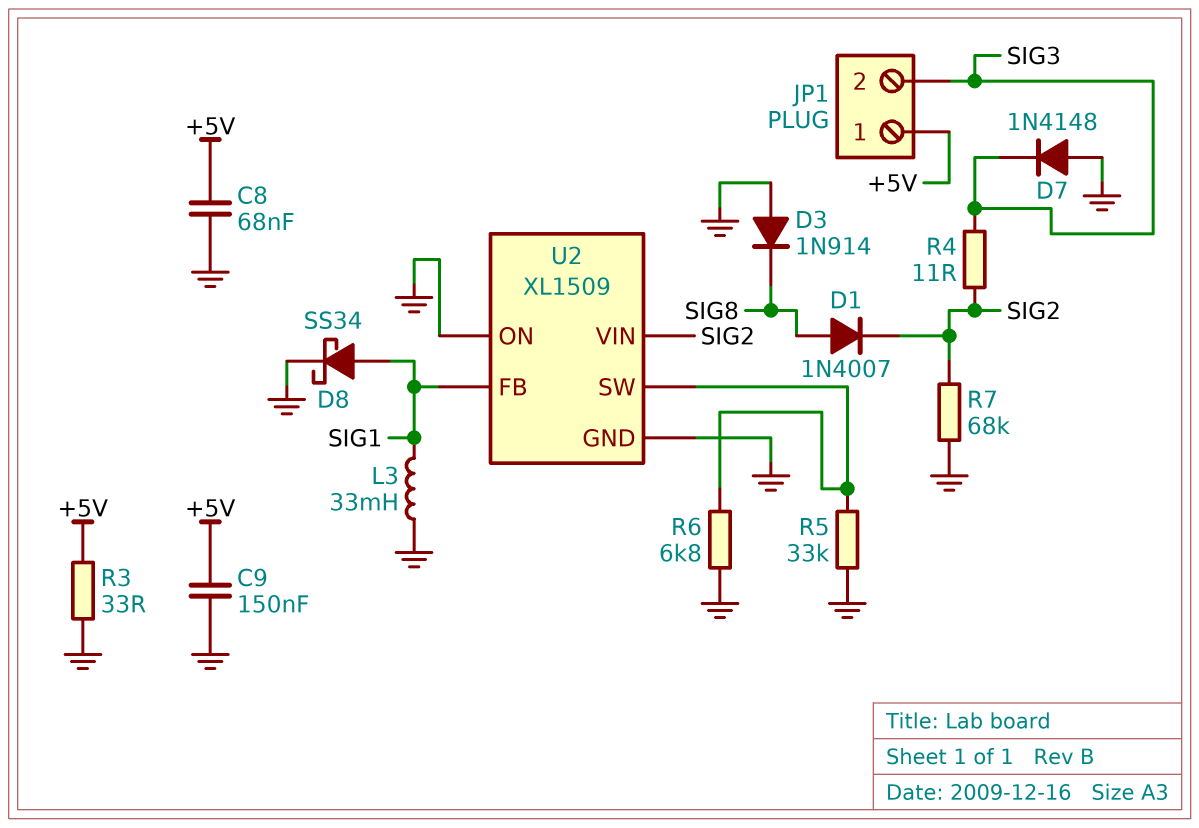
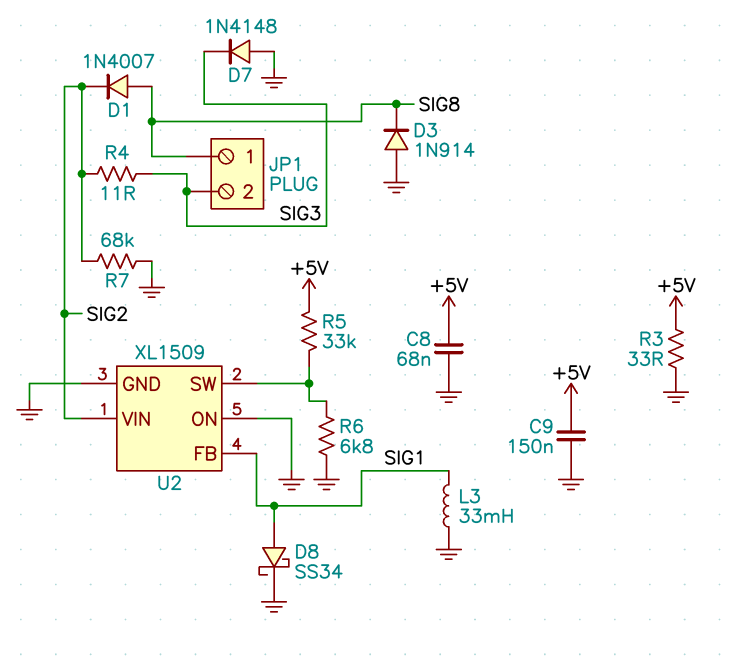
JP1 pin 1: +5V -> SIG8
R5: 33k (GND, U2/SW) -> 33k (+5V, U2/SW)

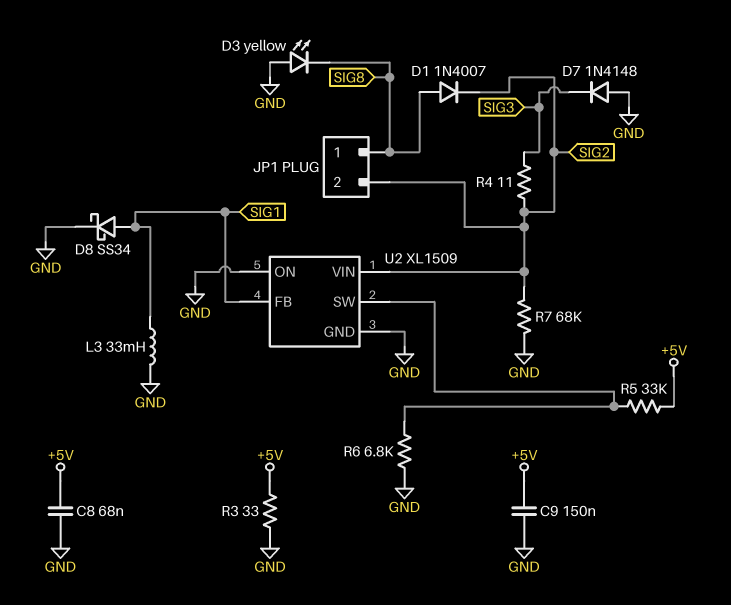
D3: diode 1N914 (A GND, K SIG8) -> LED yellow (A GND, K SIG8)
JP1 pin 2: SIG3 -> SIG2

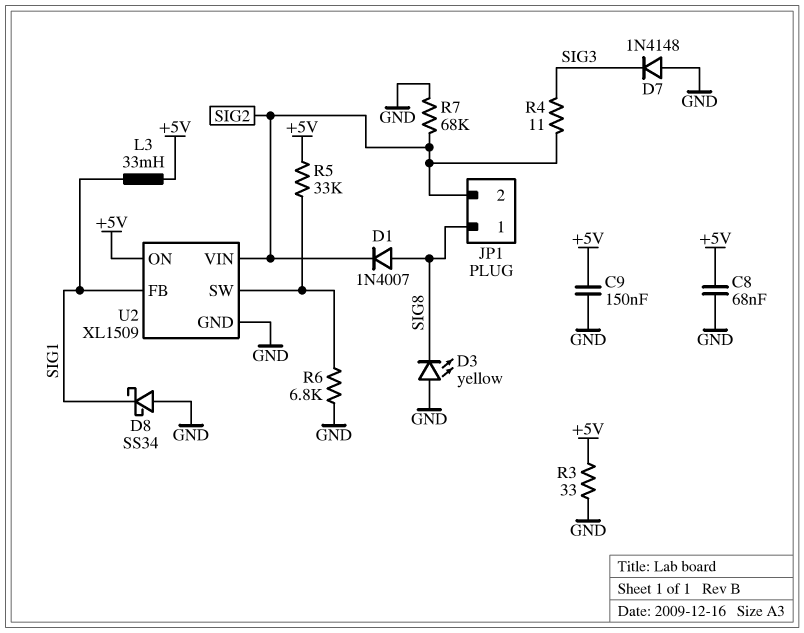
D8: schottky SS34 (A SIG1, K GND) -> schottky SS34 (A GND, K SIG1)
L3: 33mH (GND, SIG1) -> 33mH (+5V, SIG1)
U2 pin ON: GND -> +5V

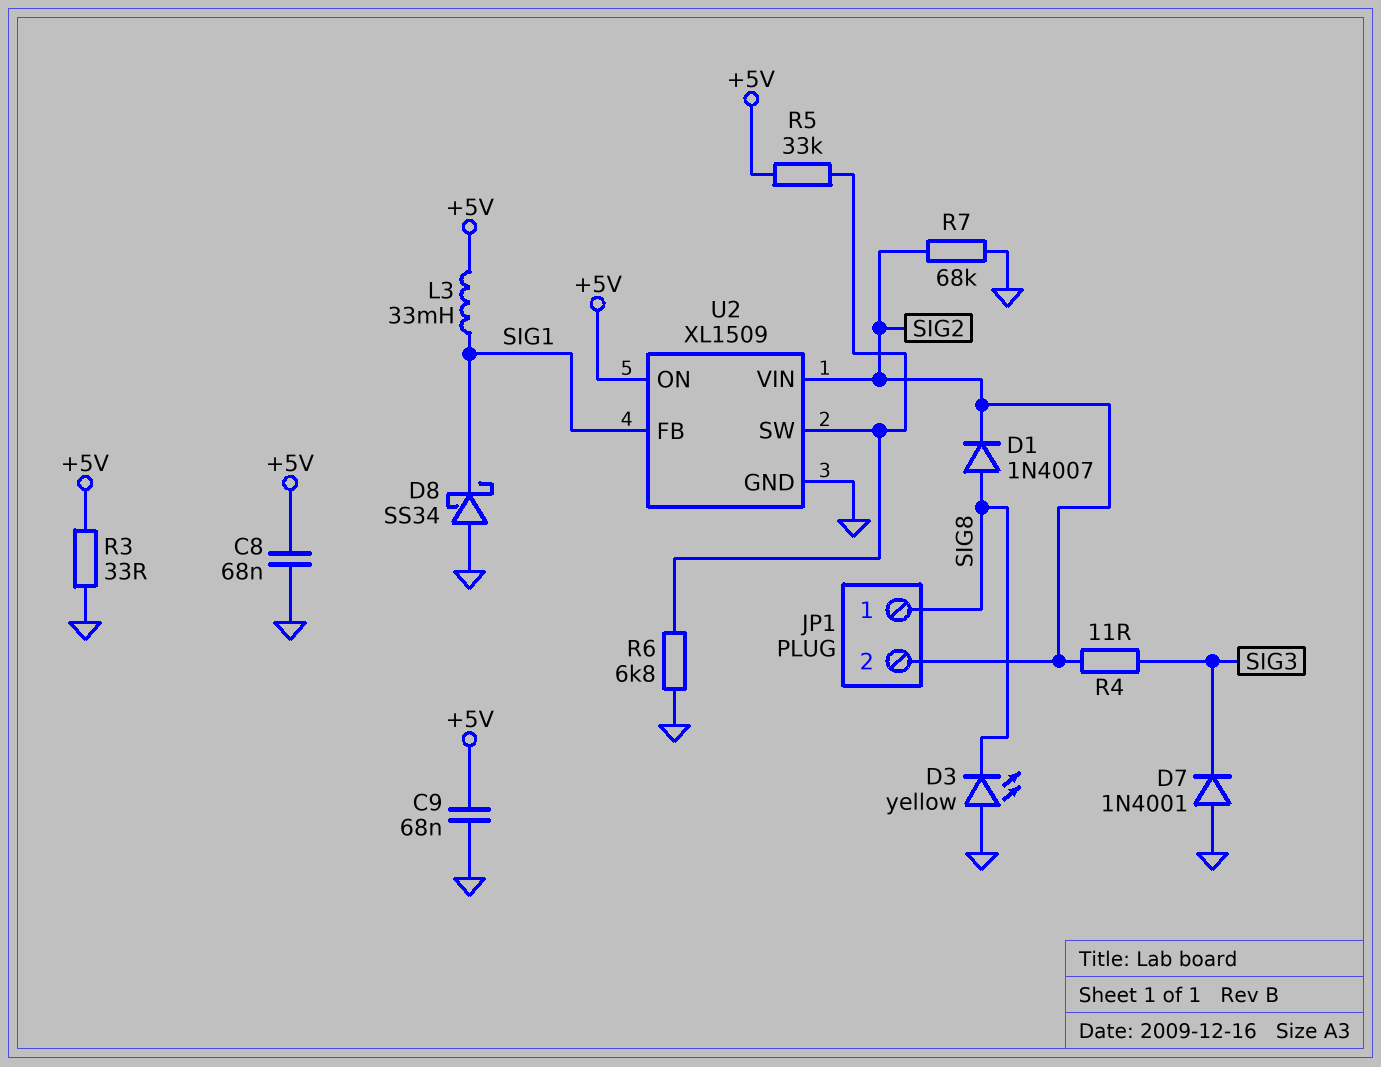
C9: 150nF (+5V, GND) -> 68nF (+5V, GND)
D7: diode 1N4148 (A GND, K SIG3) -> diode 1N4001 (A GND, K SIG3)

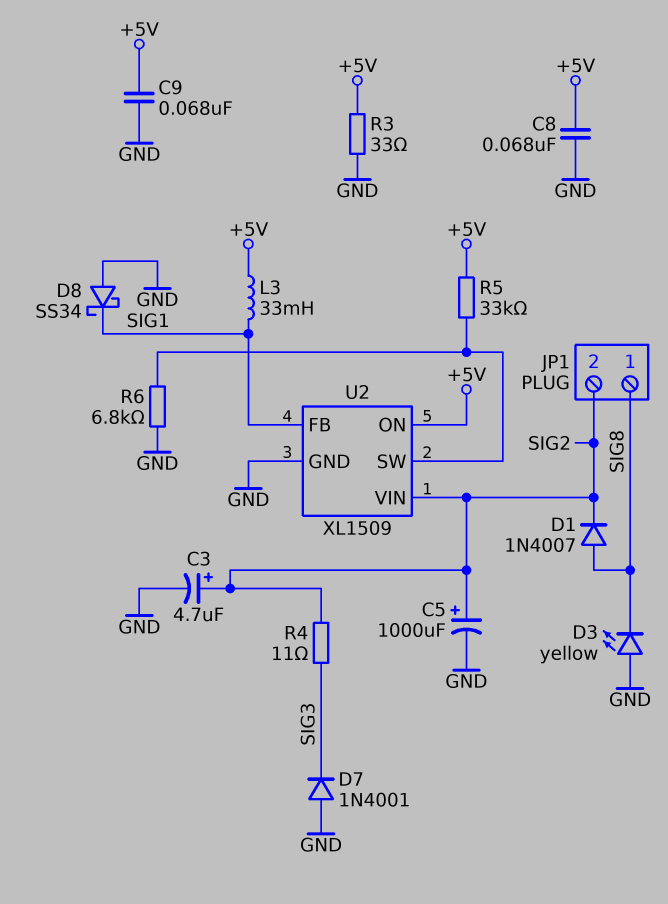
C3: none -> 4.7uF (plus SIG2, minus GND)
C5: none -> 1000uF (plus SIG2, minus GND)
R7: 68k (GND, SIG2) -> none

